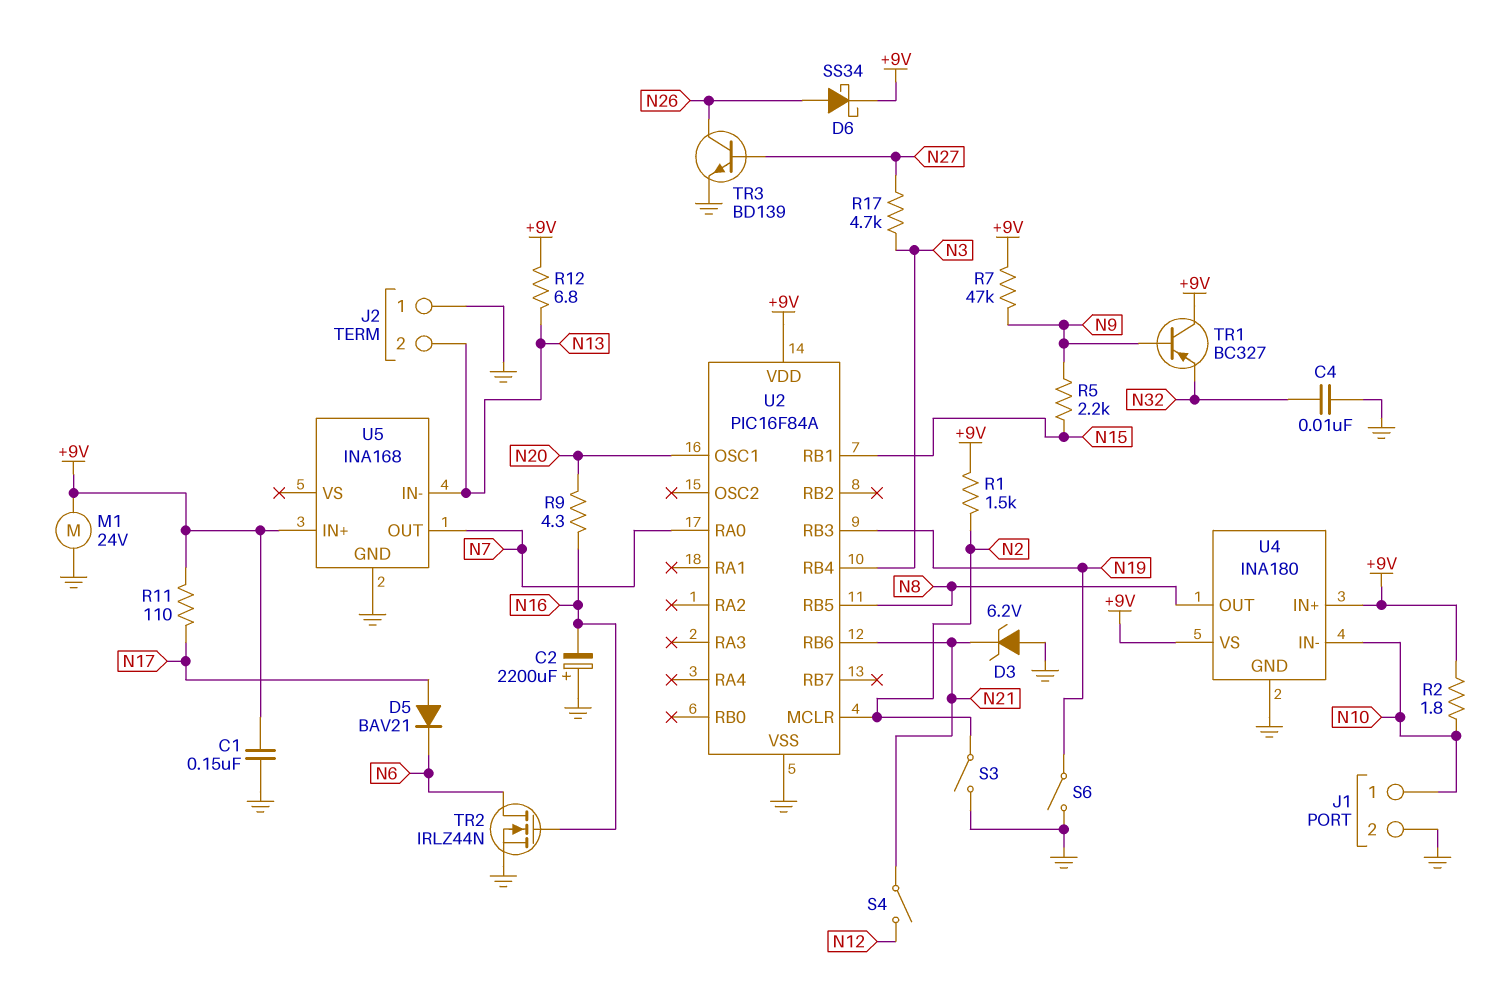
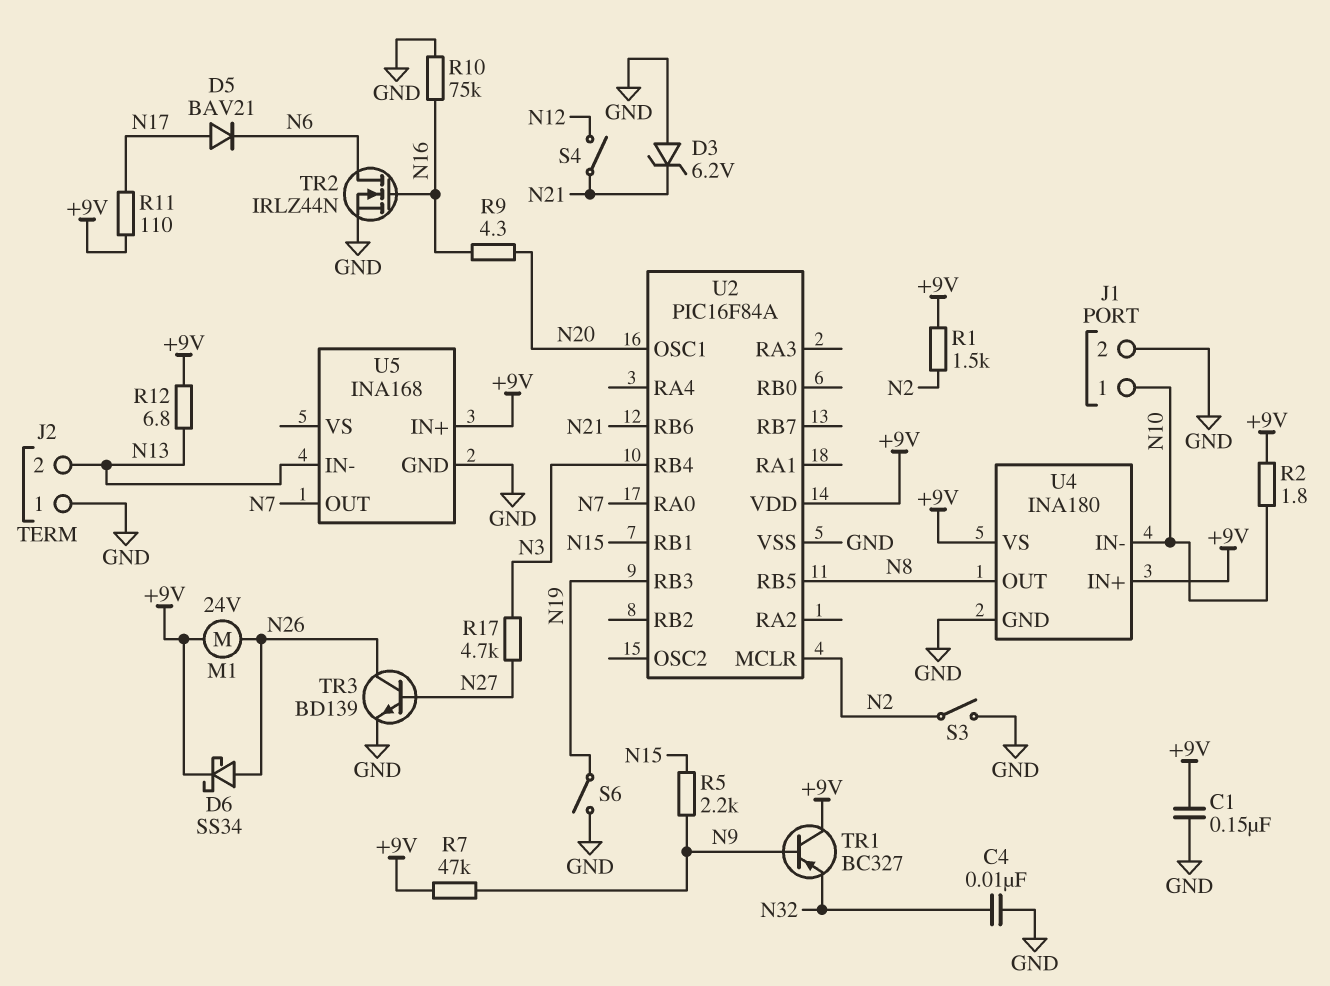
C2: 2200uF (plus GND, minus N16) -> none
M1: motor 24V (+9V, GND) -> motor 24V (+9V, N26)
R10: none -> 75k (GND, N16)

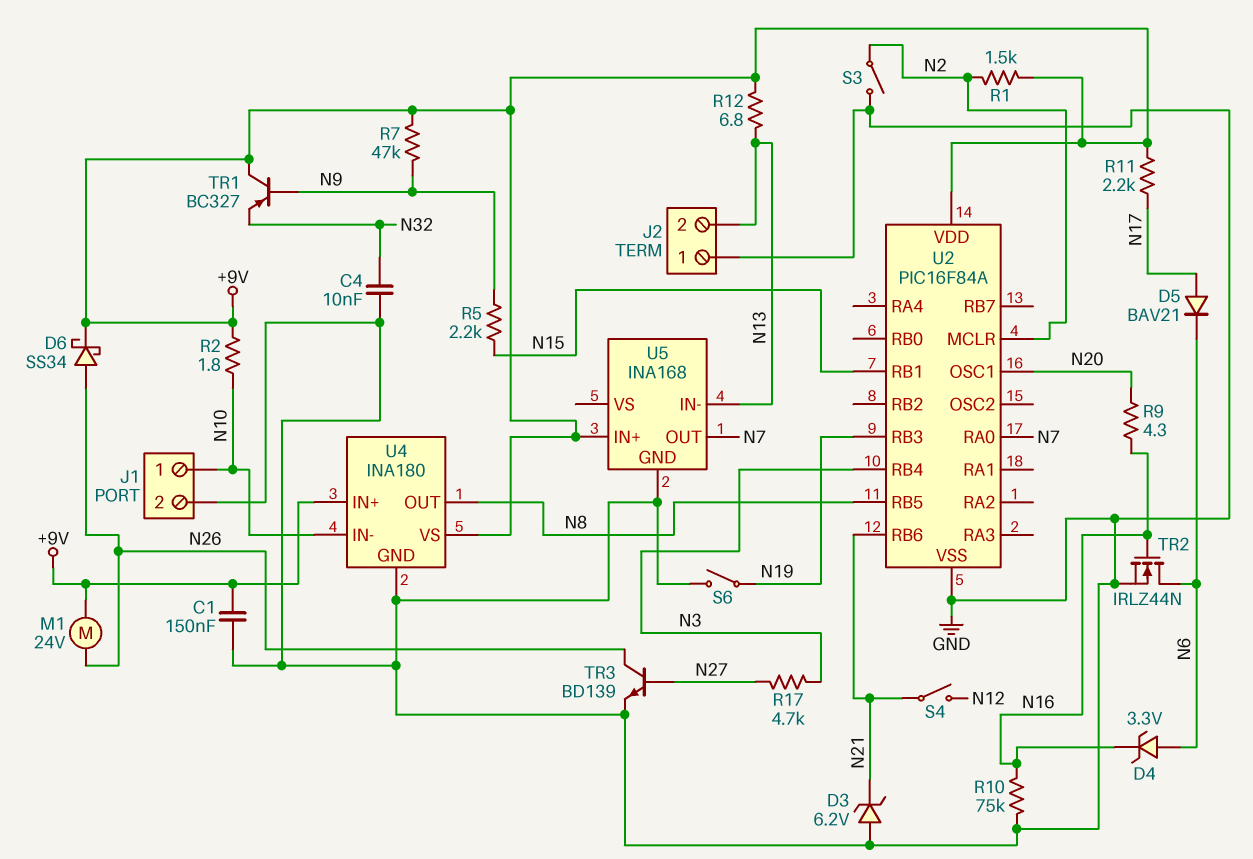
D4: none -> zener 3.3V (A N6, K N16)
R11: 110 (+9V, N17) -> 2.2k (+9V, N17)

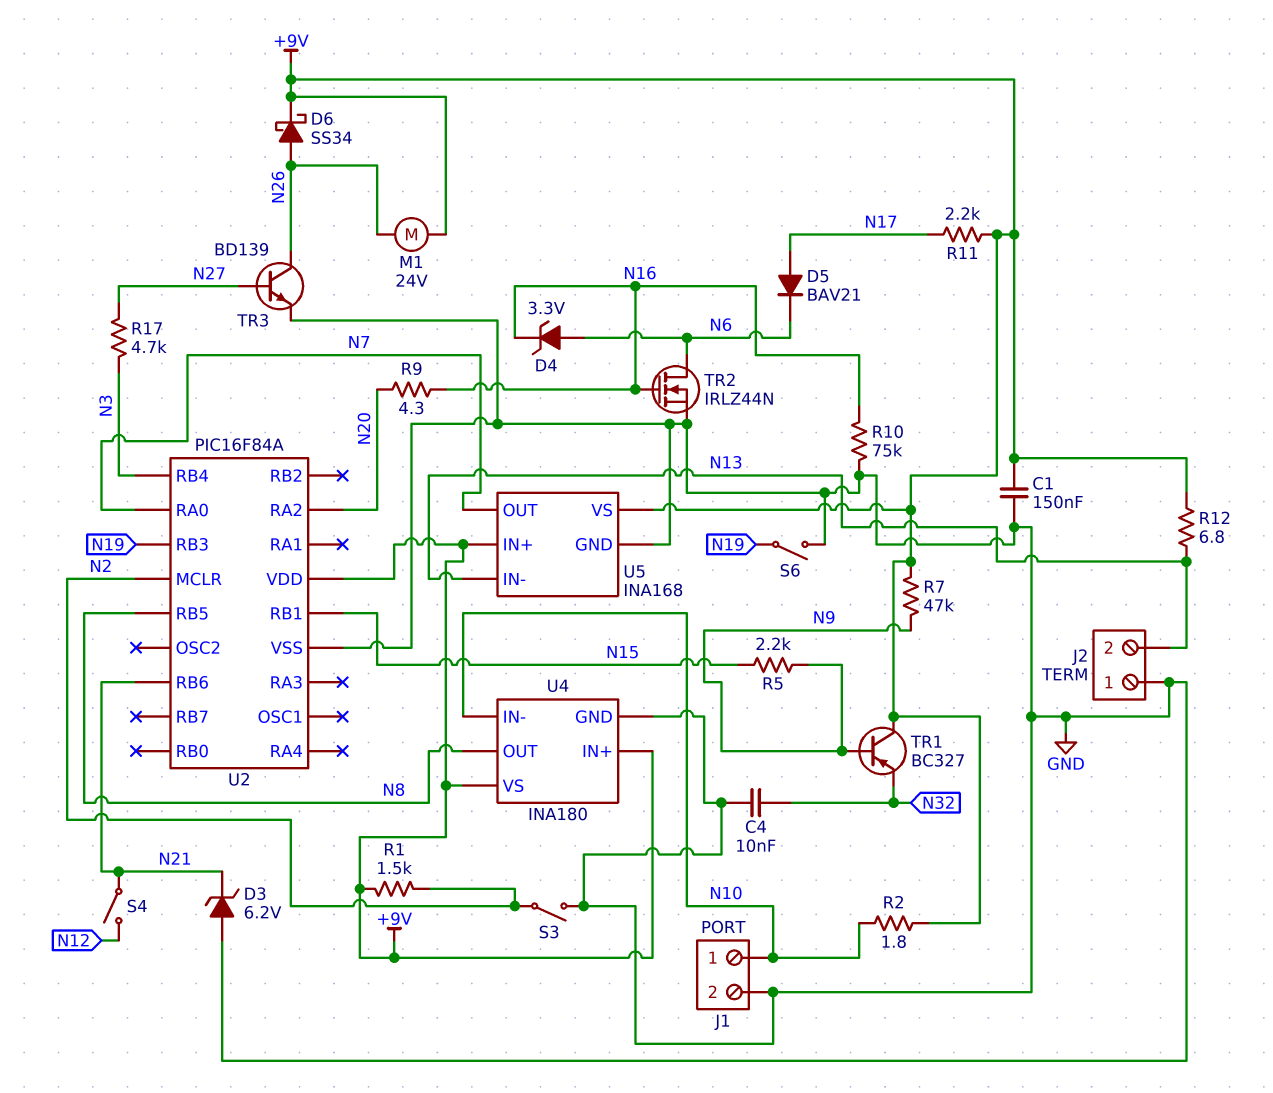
U2 pin OSC1: N20 -> none
U2 pin RA2: none -> N20
U5 pin VS: none -> +9V

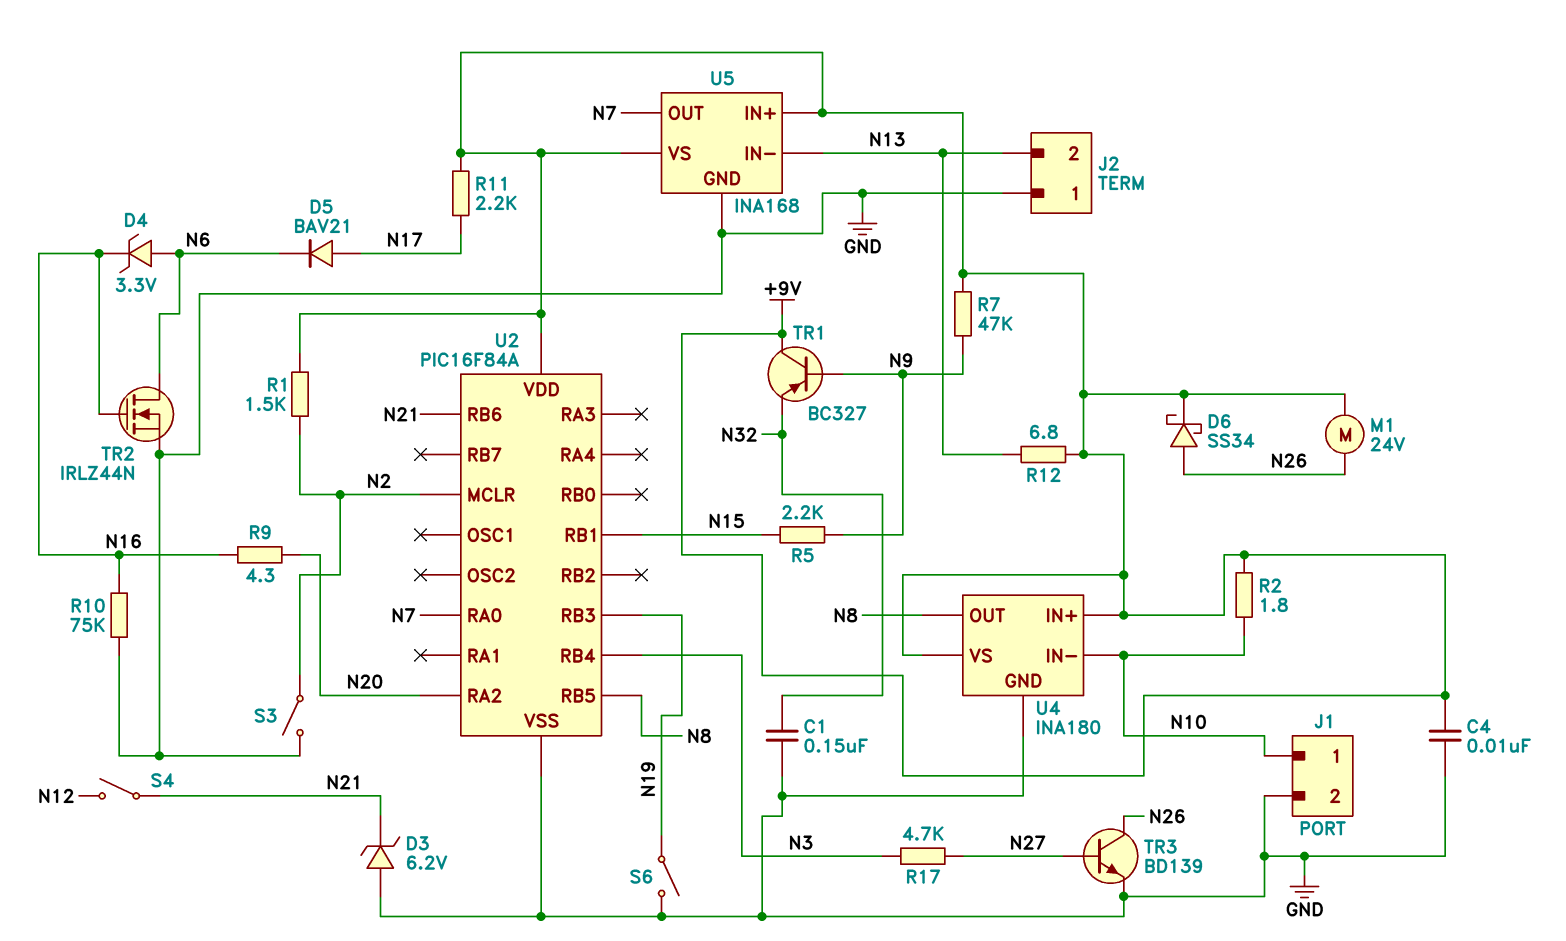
C1: 150nF (+9V, GND) -> 150nF (GND, N32)
C4: 10nF (GND, N32) -> 10nF (+9V, GND)

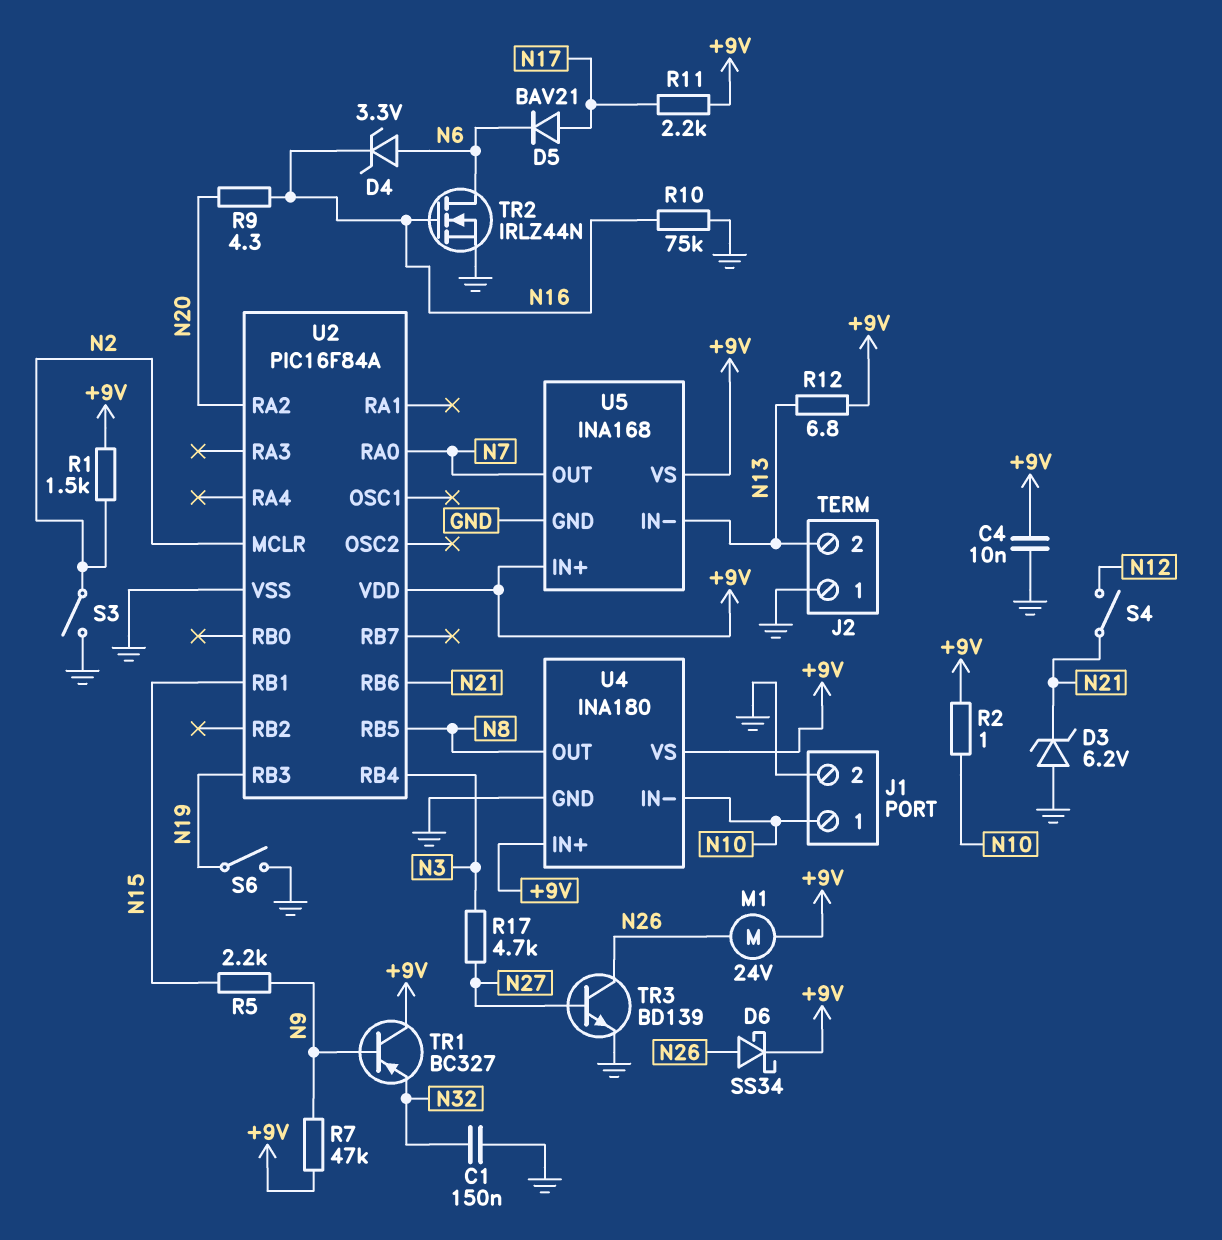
R2: 1.8 (+9V, N10) -> 1 (+9V, N10)

